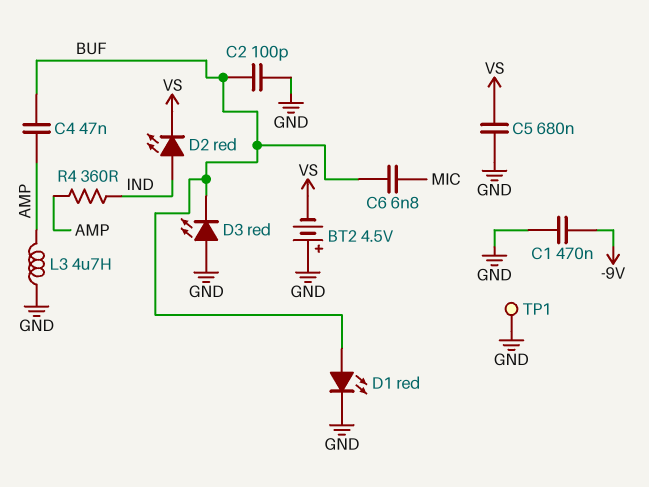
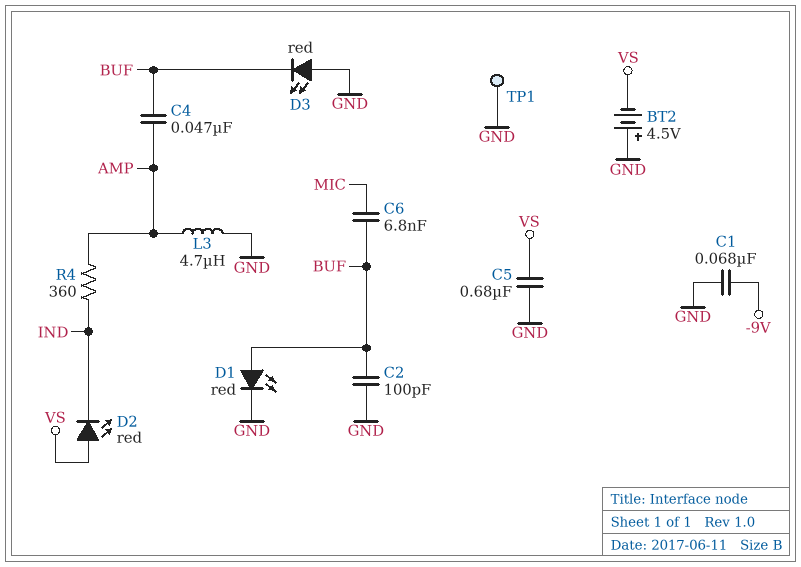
C1: 470nF (-9V, GND) -> 68nF (-9V, GND)
D2: LED red (A IND, K VS) -> LED red (A VS, K IND)

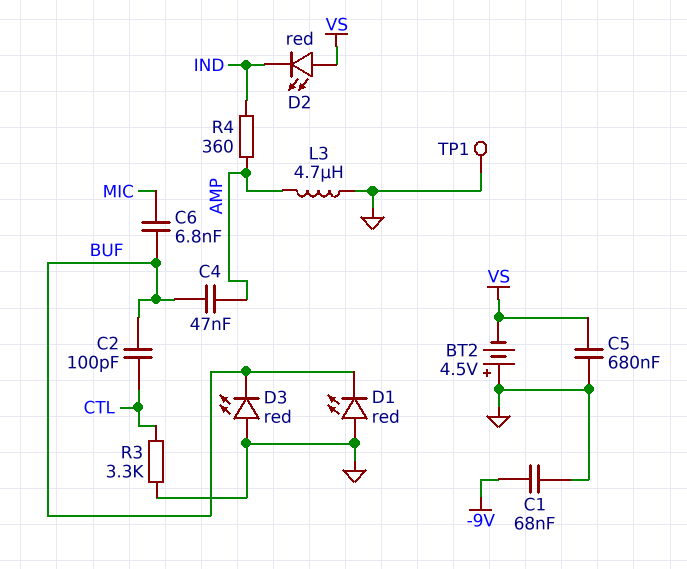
C2: 100pF (BUF, GND) -> 100pF (BUF, CTL)
D1: LED red (A BUF, K GND) -> LED red (A GND, K BUF)
R3: none -> 3.3k (CTL, GND)

